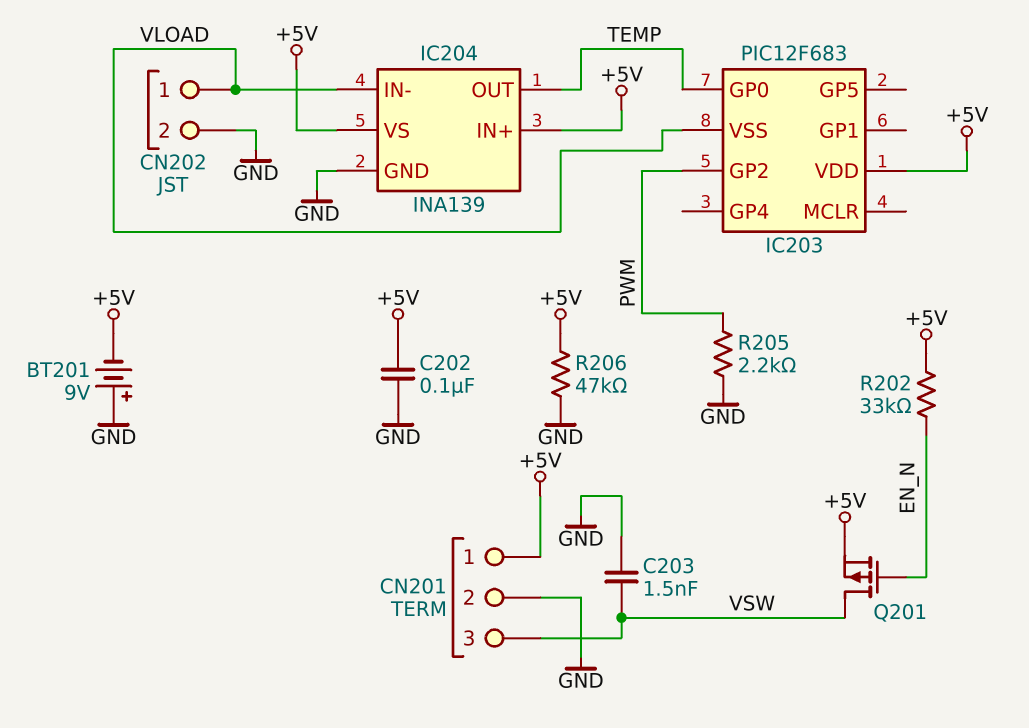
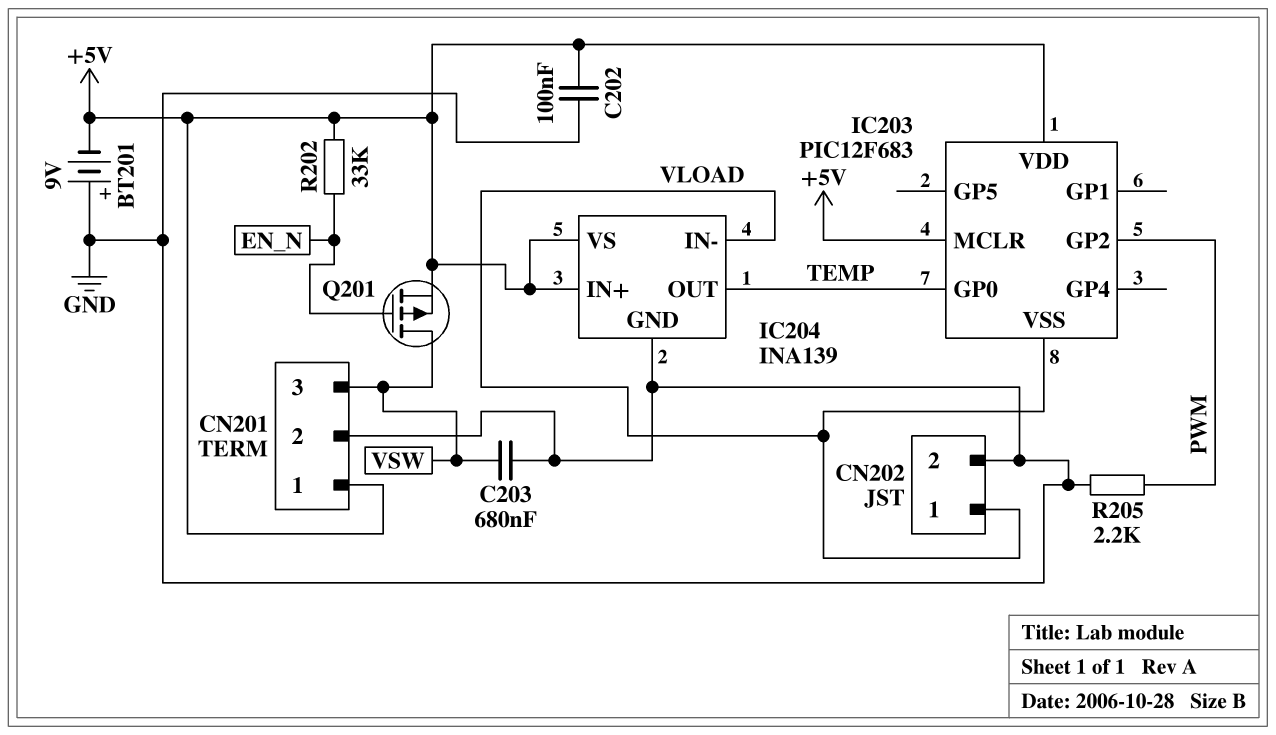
C203: 1.5nF (GND, VSW) -> 680nF (GND, VSW)
IC203 pin MCLR: none -> +5V
R206: 47k (+5V, GND) -> none

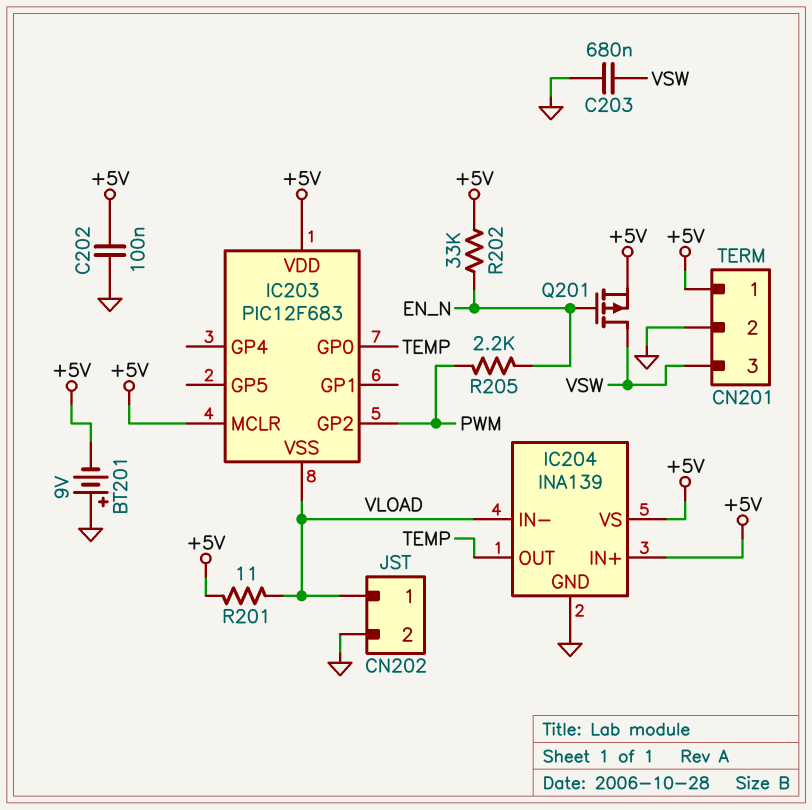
R201: none -> 11 (+5V, VLOAD)
R205: 2.2k (GND, PWM) -> 2.2k (EN_N, PWM)

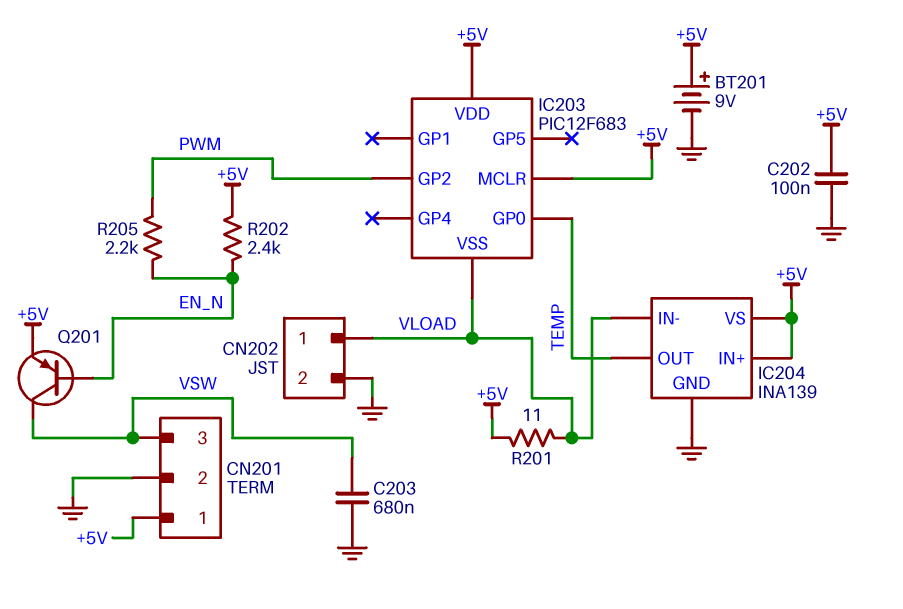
BT201: 9V (plus GND, minus +5V) -> 9V (plus +5V, minus GND)
Q201: PMOS (G EN_N, D VSW, S +5V) -> PNP (B EN_N, C VSW, E +5V)
R202: 33k (+5V, EN_N) -> 2.4k (+5V, EN_N)

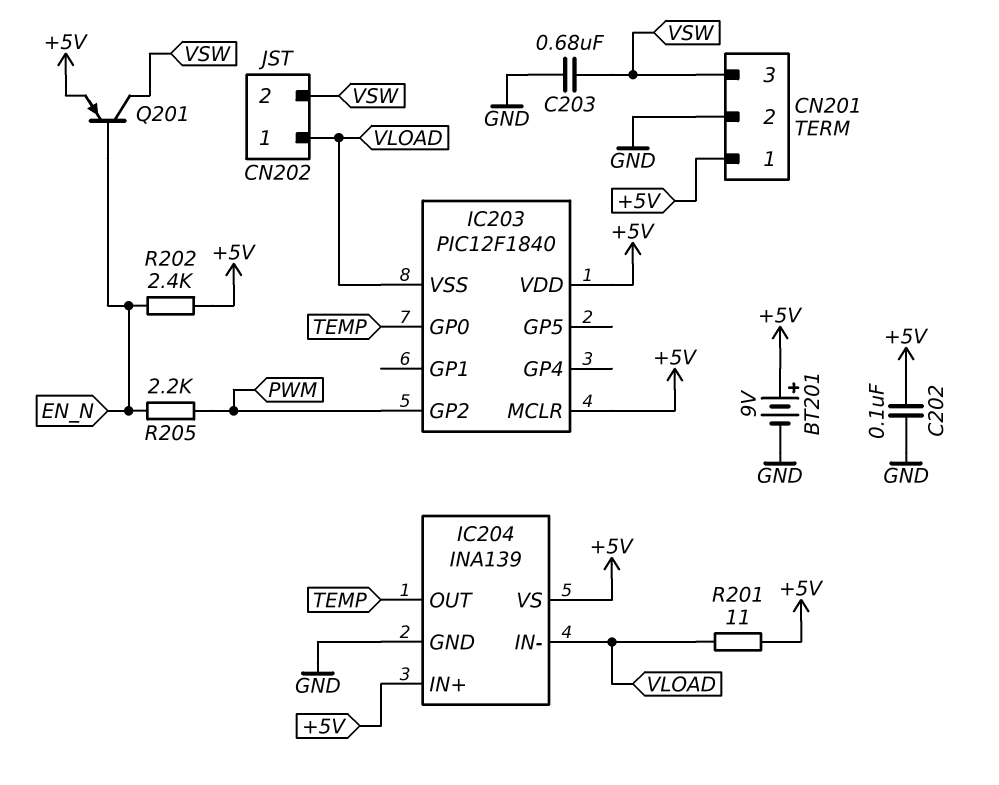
CN202 pin 2: GND -> VSW
IC203: PIC12F683 -> PIC12F1840

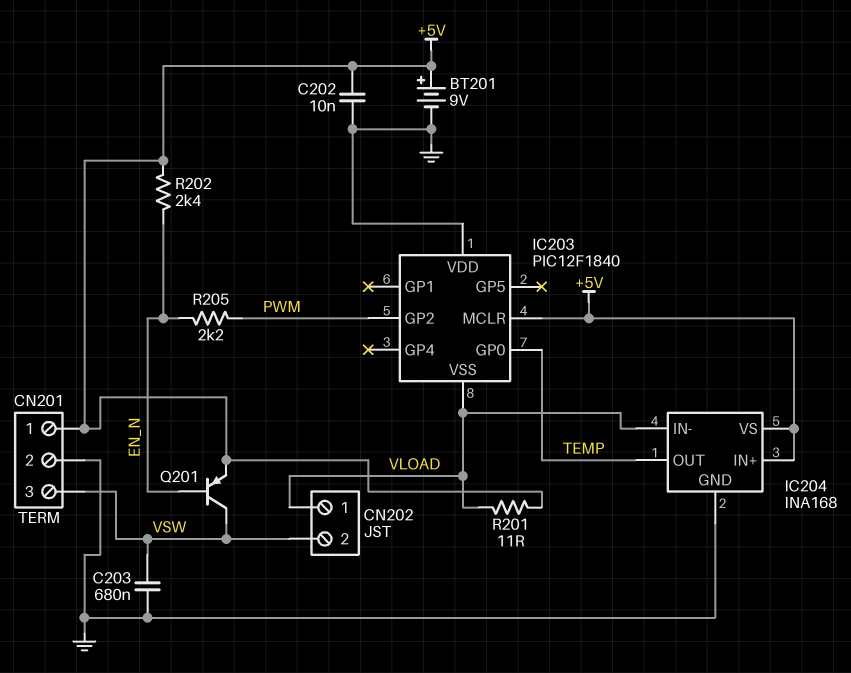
C202: 100nF (+5V, GND) -> 10nF (+5V, GND)
IC203 pin VDD: +5V -> GND
IC204: INA139 -> INA168

